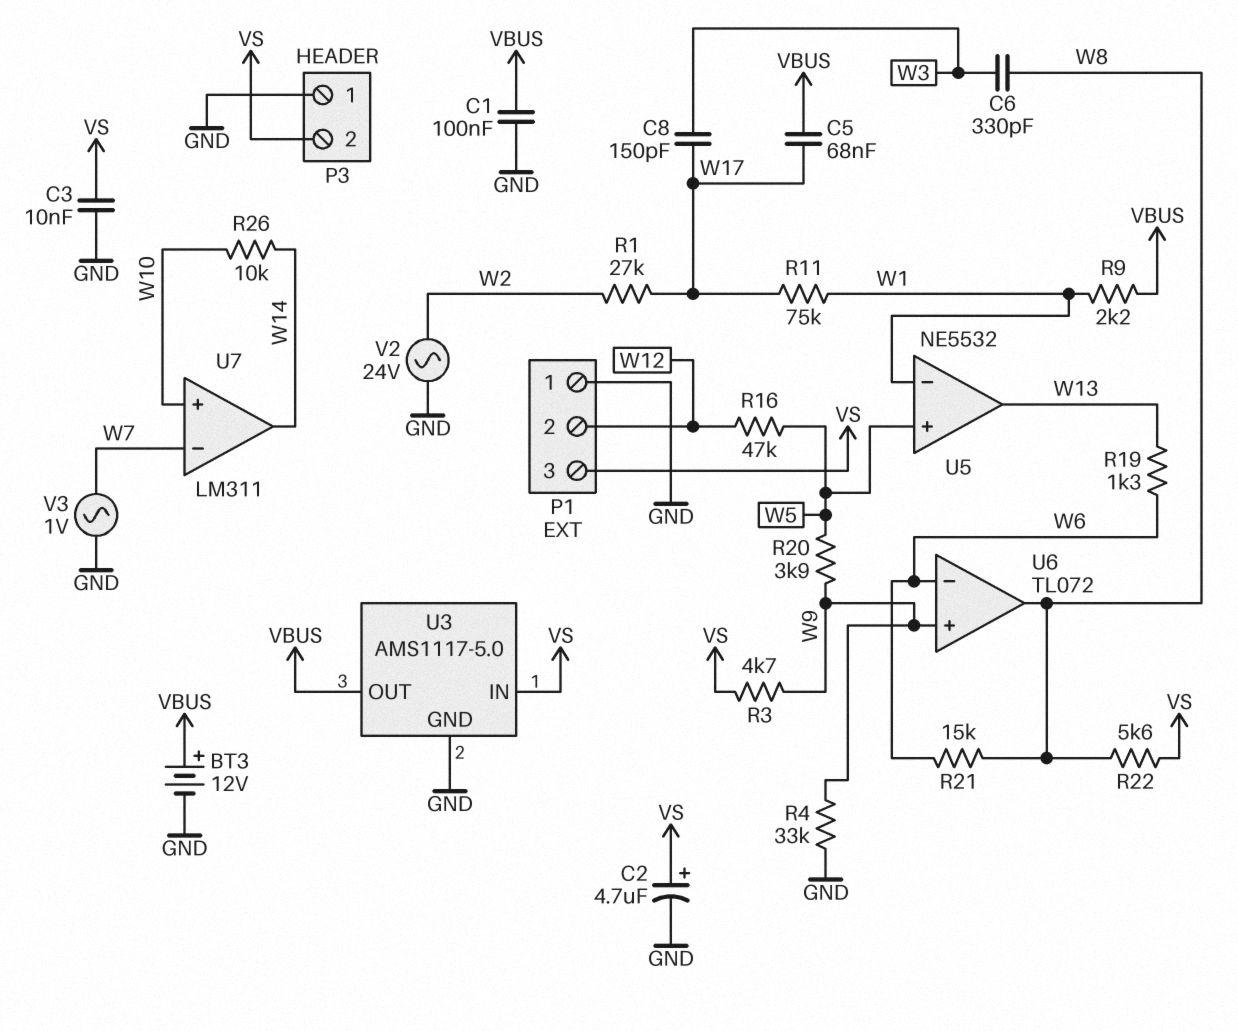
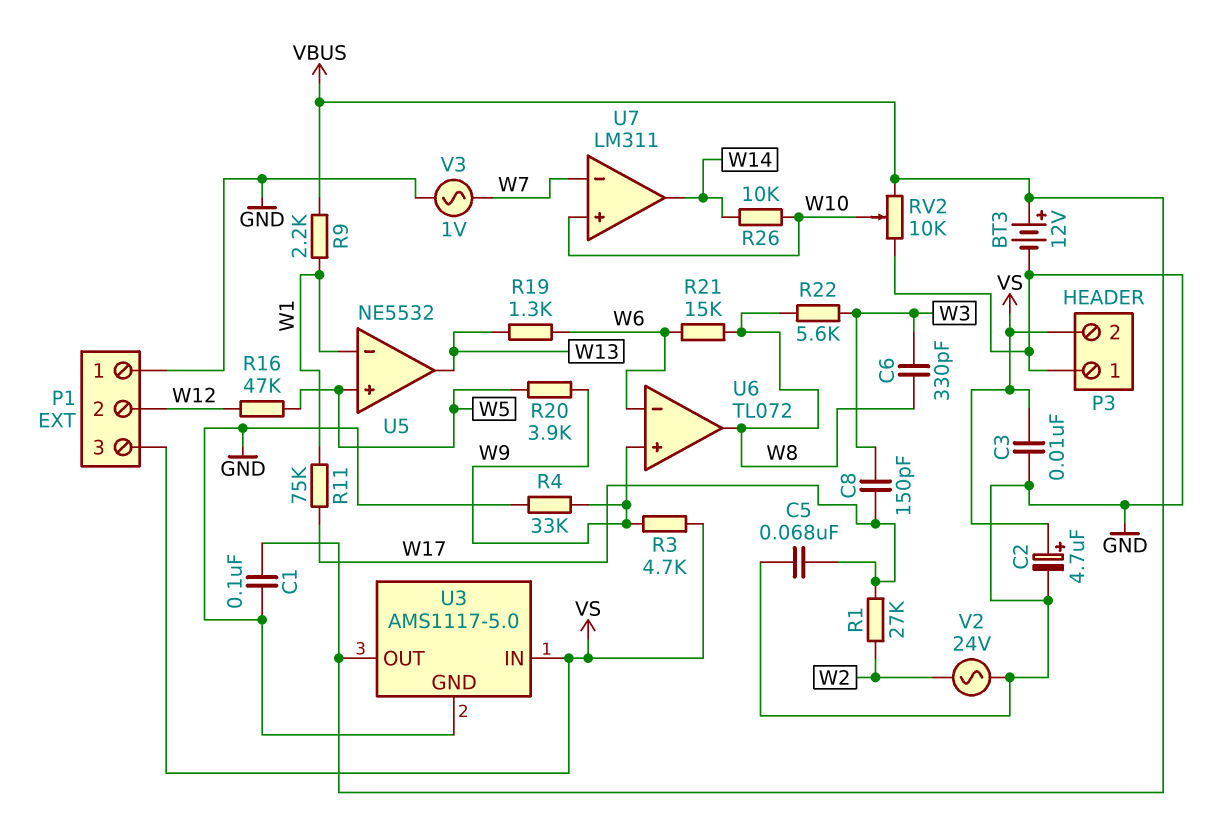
C5: 68nF (VBUS, W17) -> 68nF (GND, W17)
R22: 5.6k (VS, W8) -> 5.6k (W3, W8)
RV2: none -> 10k (GND, VBUS, wiper W10)

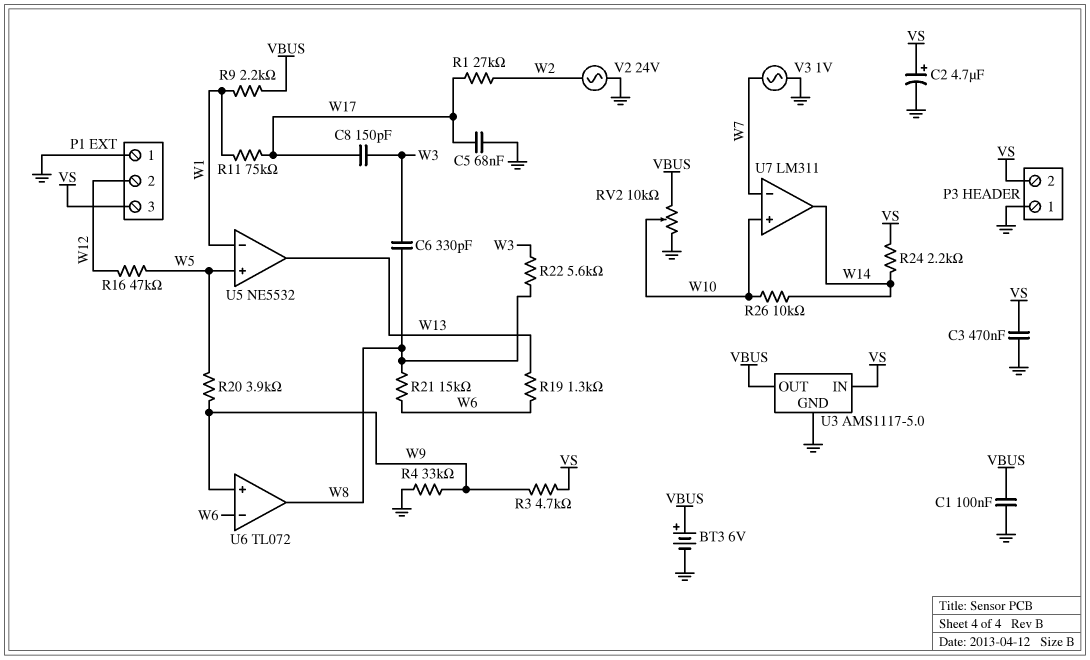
BT3: 12V (plus VBUS, minus GND) -> 6V (plus VBUS, minus GND)
C3: 10nF (GND, VS) -> 470nF (GND, VS)
R24: none -> 2.2k (VS, W14)

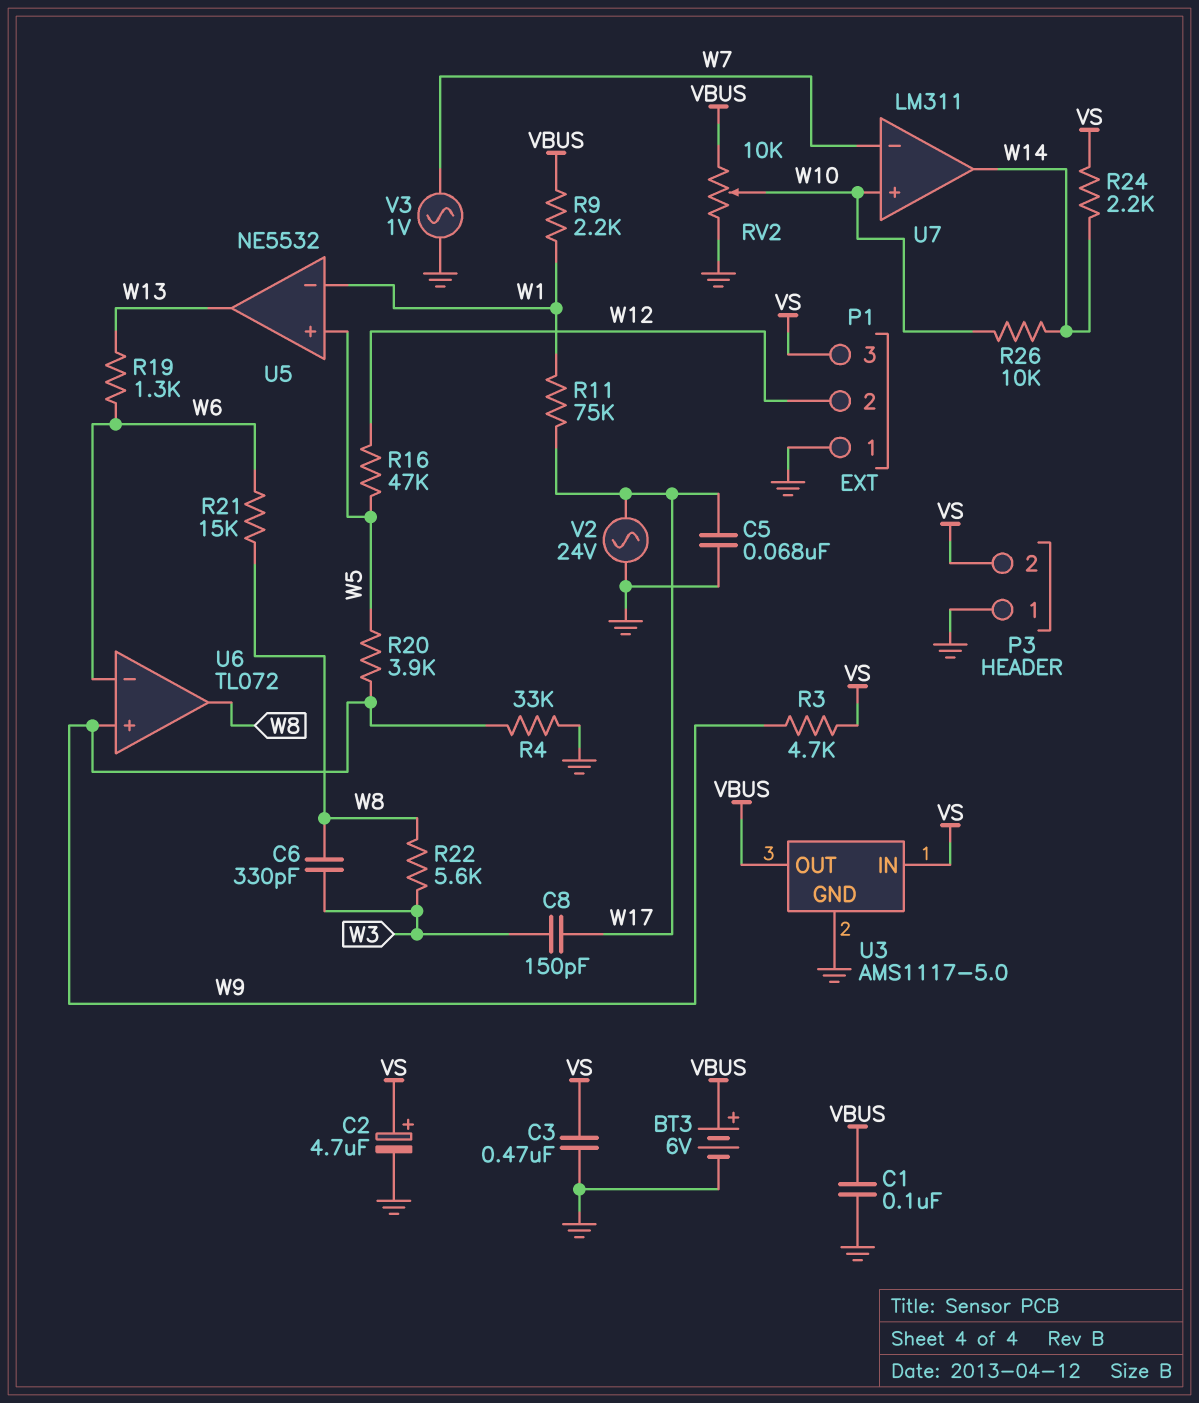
R1: 27k (W2, W17) -> none
V2: AC 24V (GND, W2) -> AC 24V (GND, W17)

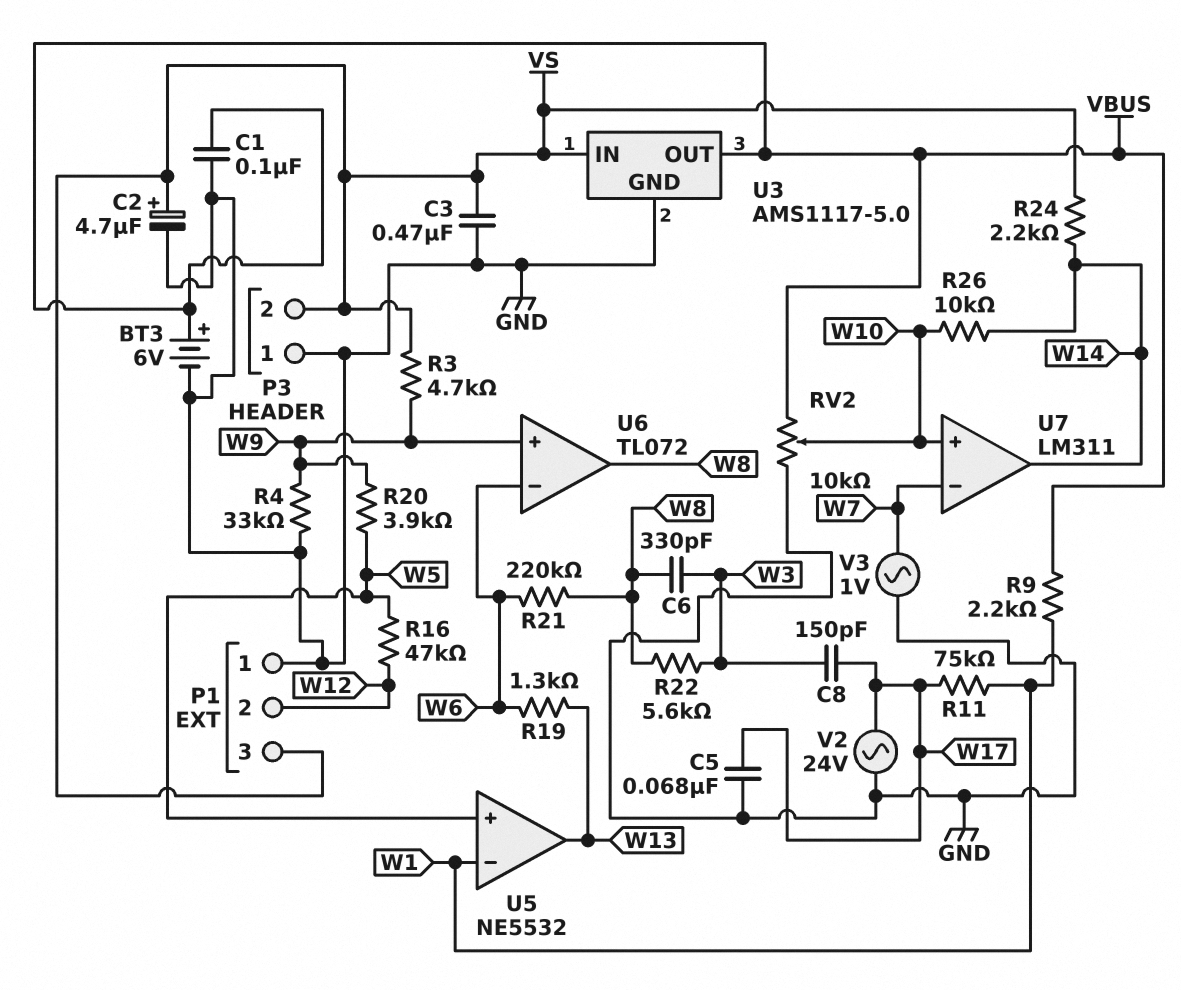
R21: 15k (W6, W8) -> 220k (W6, W8)

